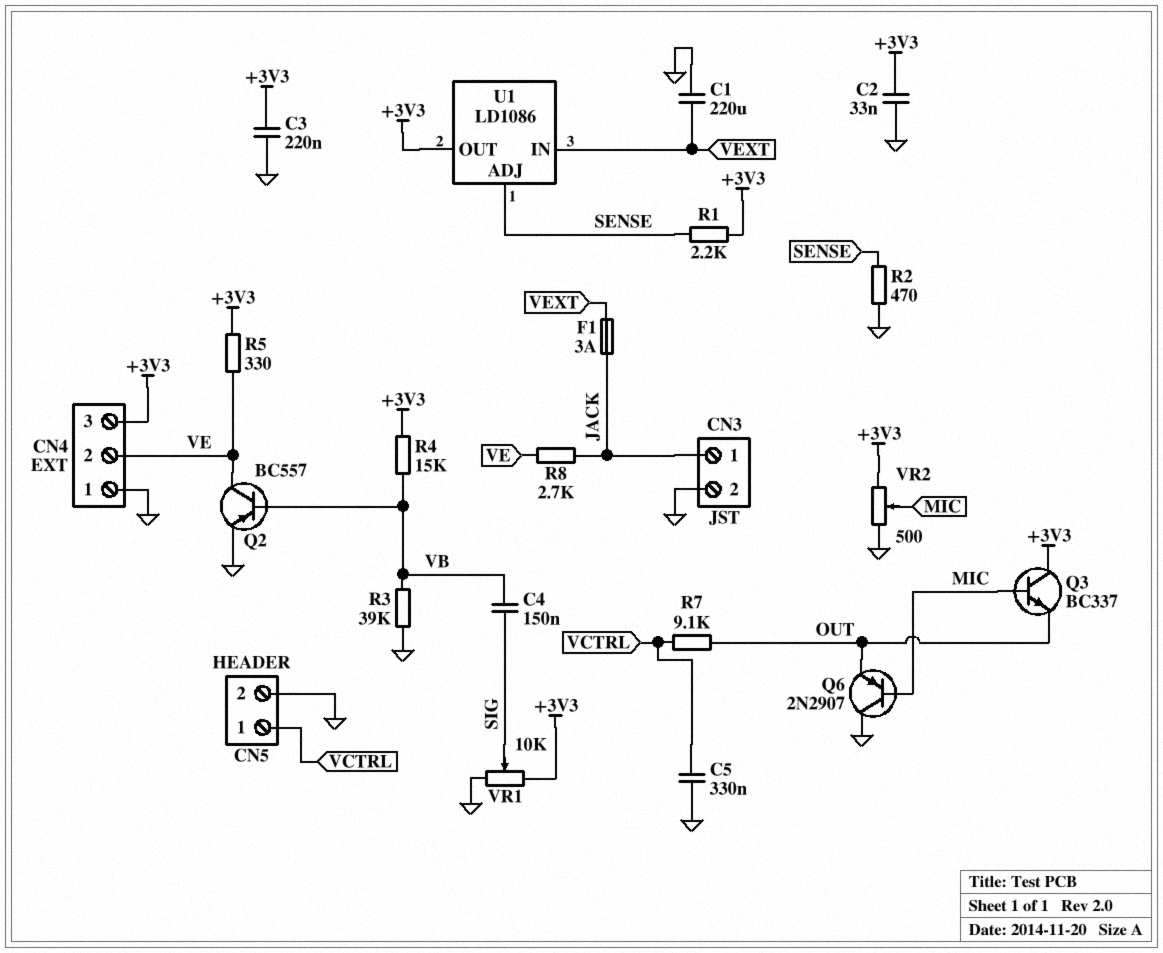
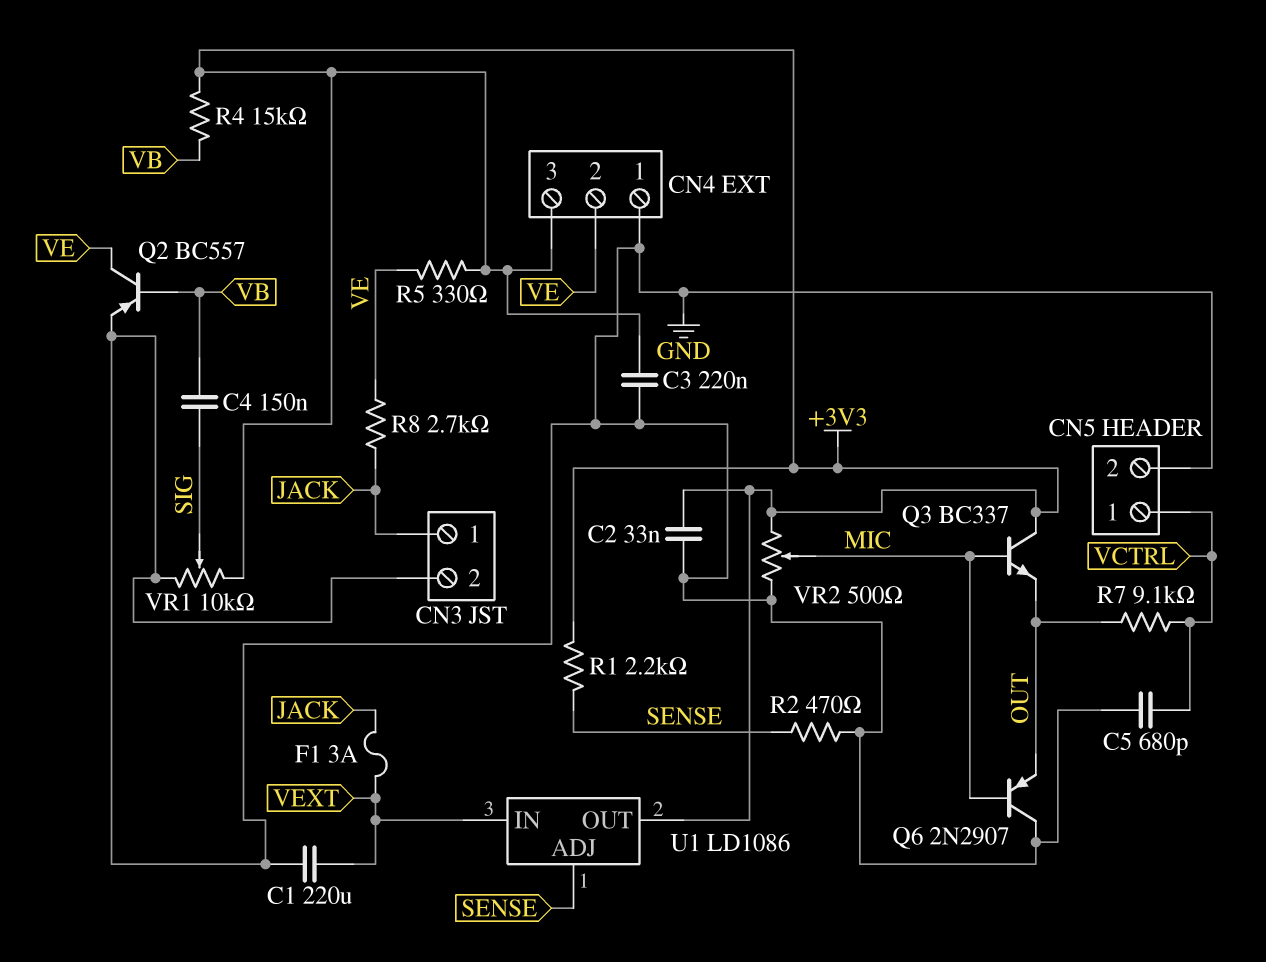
C5: 330nF (GND, VCTRL) -> 680pF (GND, VCTRL)
R3: 39k (GND, VB) -> none

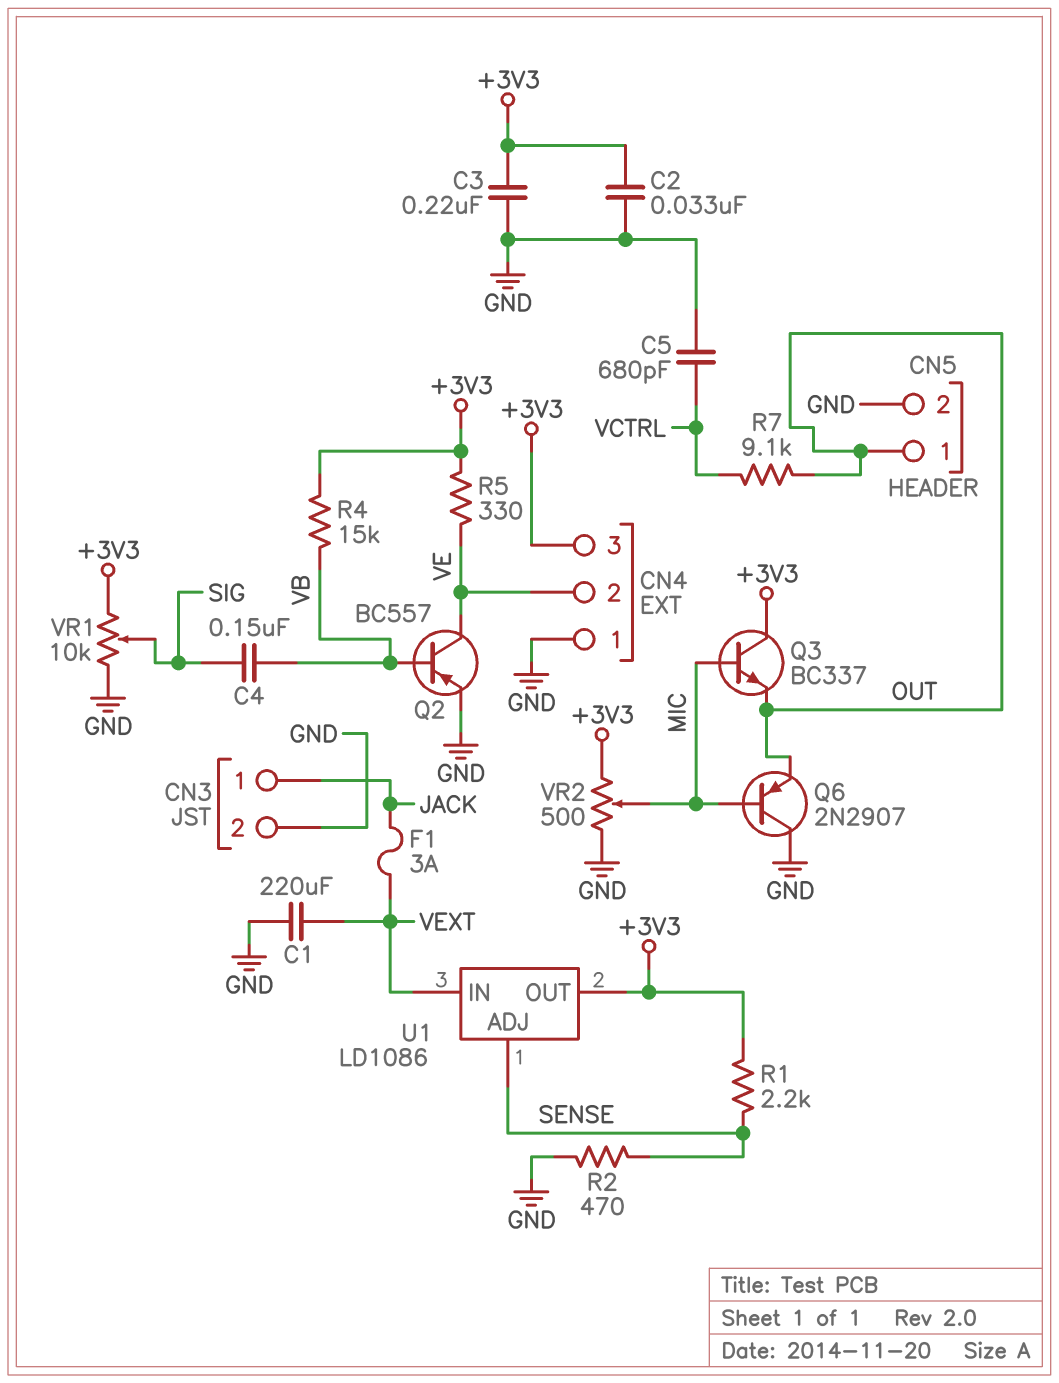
CN5 pin 1: VCTRL -> OUT
R8: 2.7k (JACK, VE) -> none

